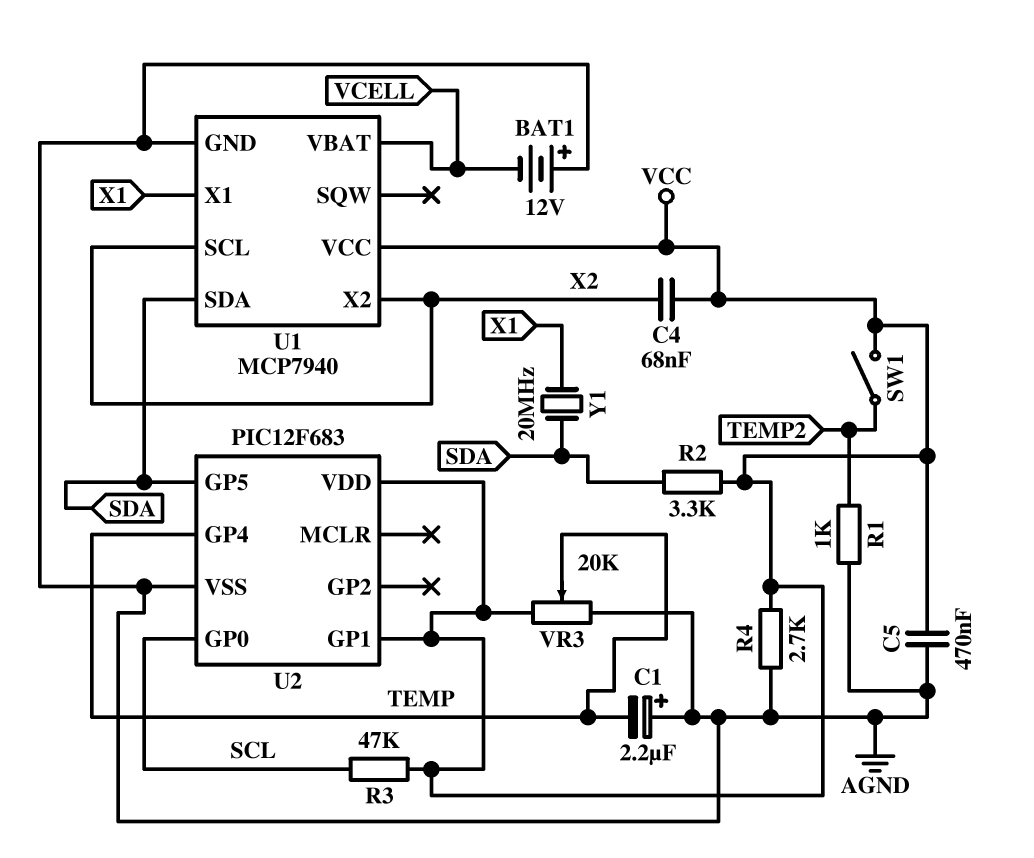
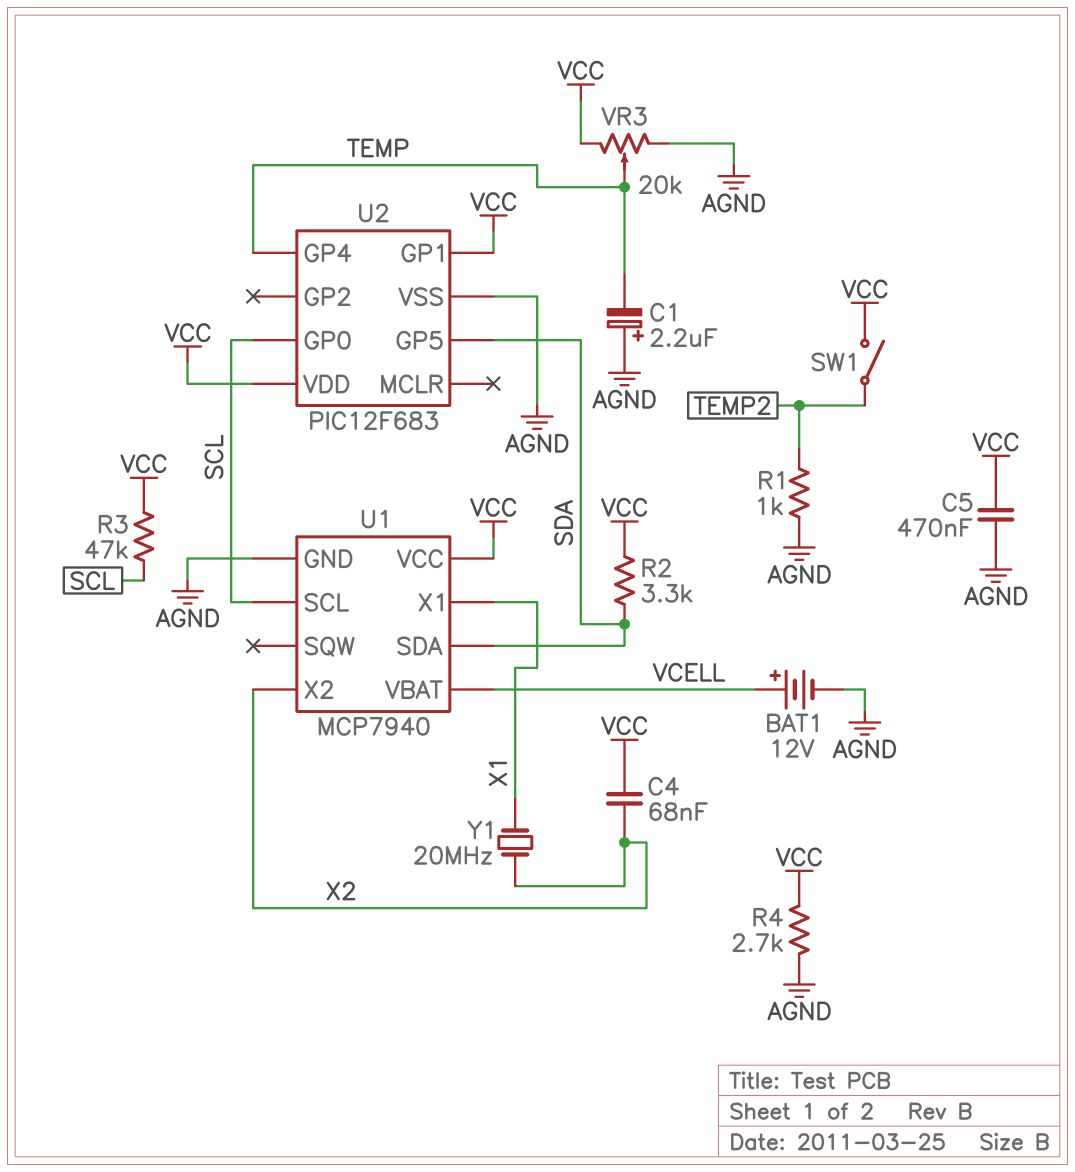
BAT1: 12V (plus AGND, minus VCELL) -> 12V (plus VCELL, minus AGND)
U1 pin SCL: X2 -> SCL
Y1: 20MHz (SDA, X1) -> 20MHz (X1, X2)

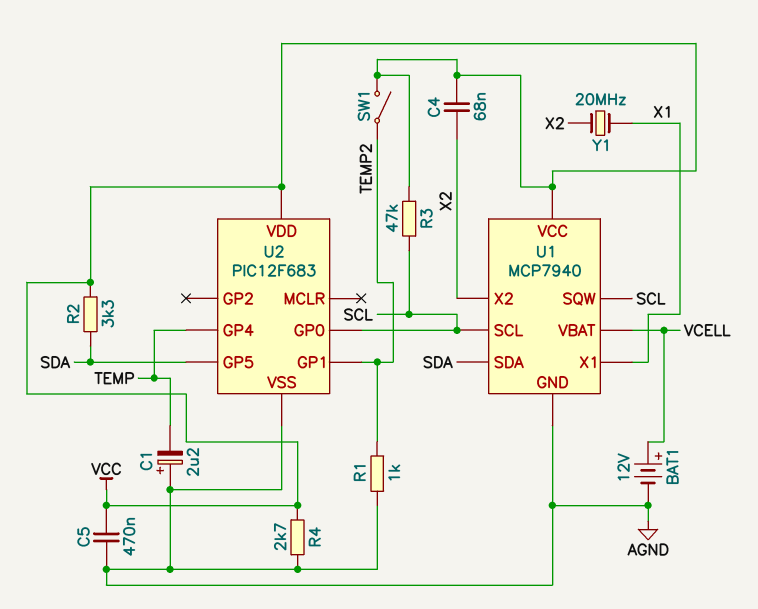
U1 pin SQW: none -> SCL
U2 pin GP1: VCC -> TEMP2
VR3: 20k (AGND, VCC, wiper TEMP) -> none

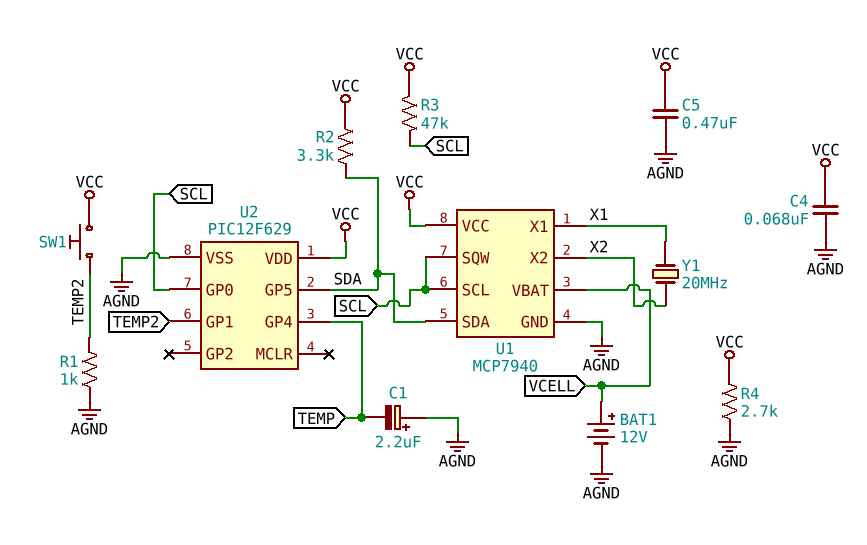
C4: 68nF (VCC, X2) -> 68nF (AGND, VCC)
SW1: switch (TEMP2, VCC) -> button (TEMP2, VCC)
U2: PIC12F683 -> PIC12F629

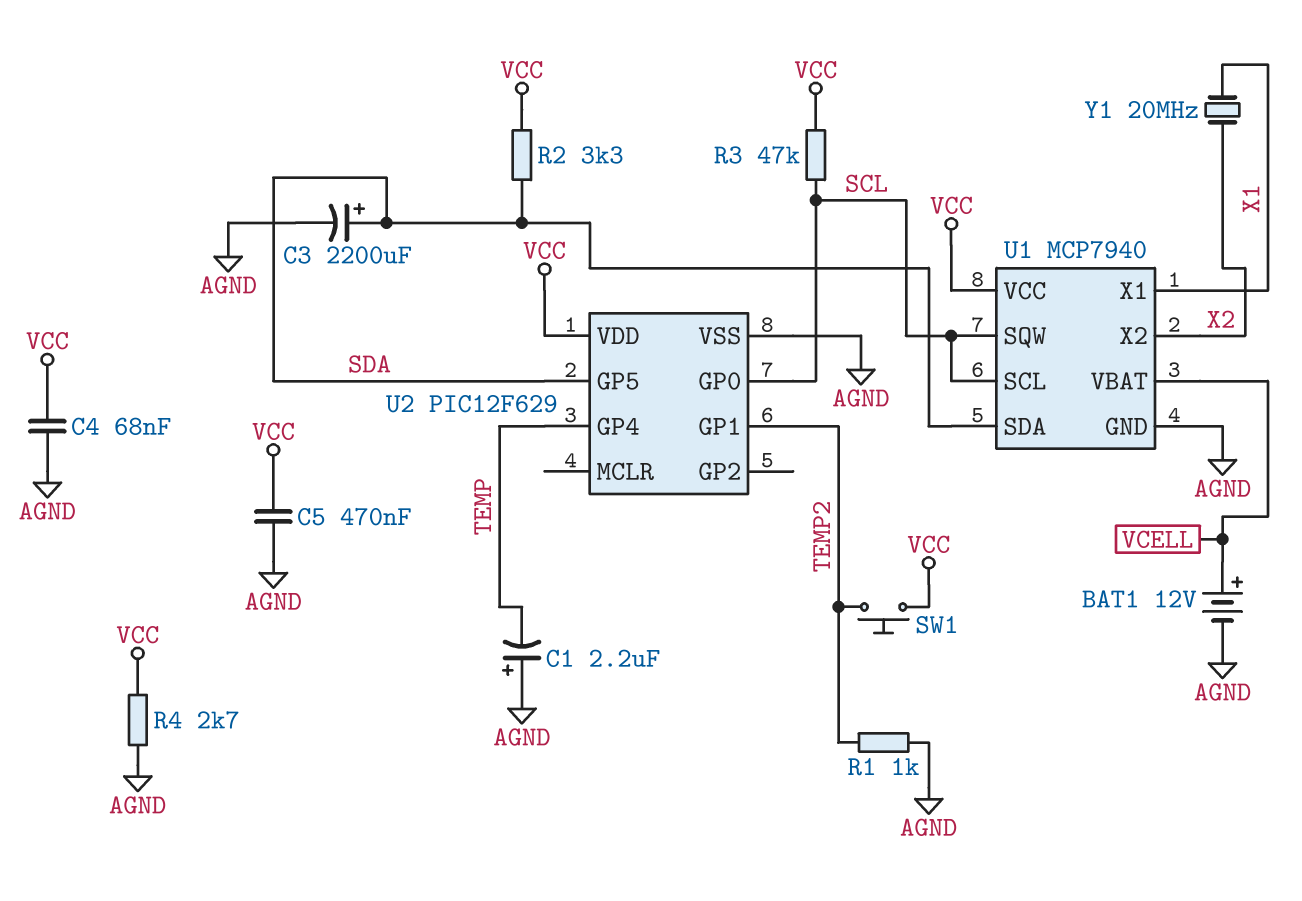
C3: none -> 2200uF (plus SDA, minus AGND)

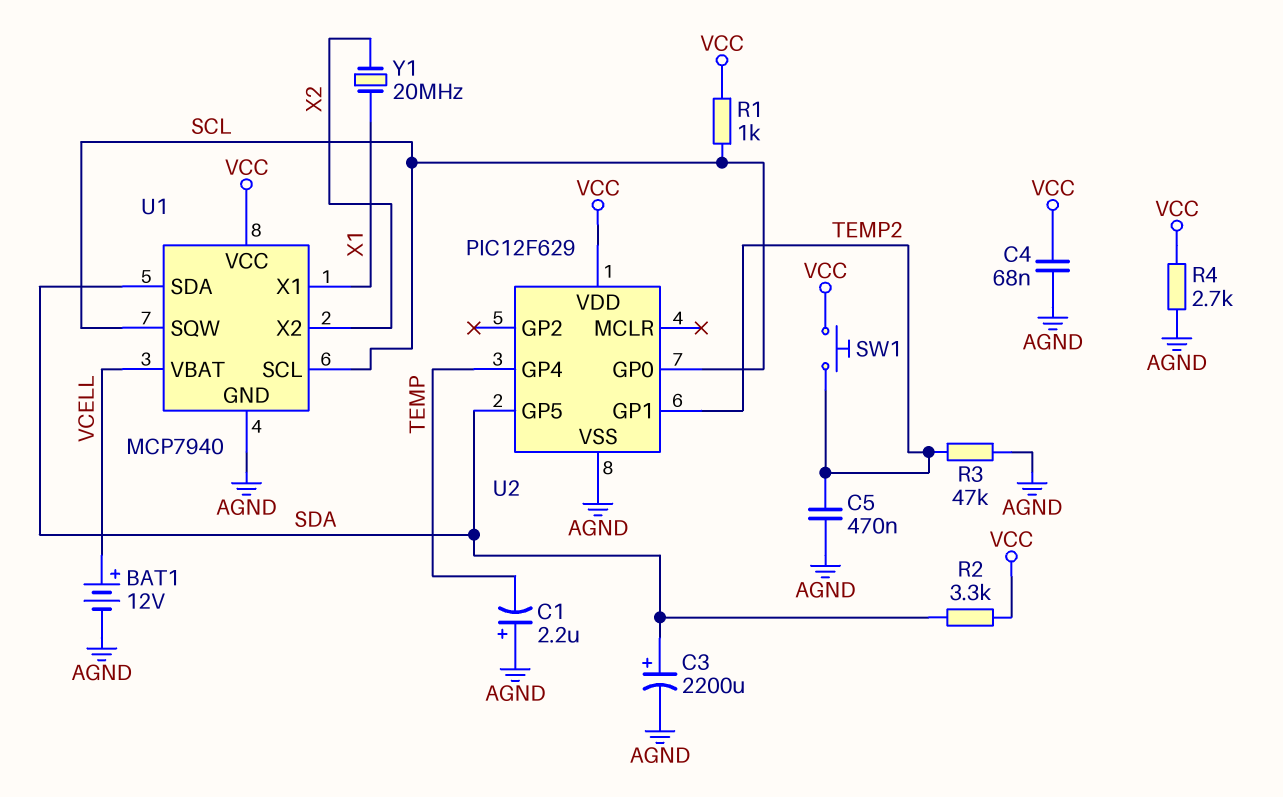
C5: 470nF (AGND, VCC) -> 470nF (AGND, TEMP2)
R1: 1k (AGND, TEMP2) -> 1k (SCL, VCC)
R3: 47k (SCL, VCC) -> 47k (AGND, TEMP2)

